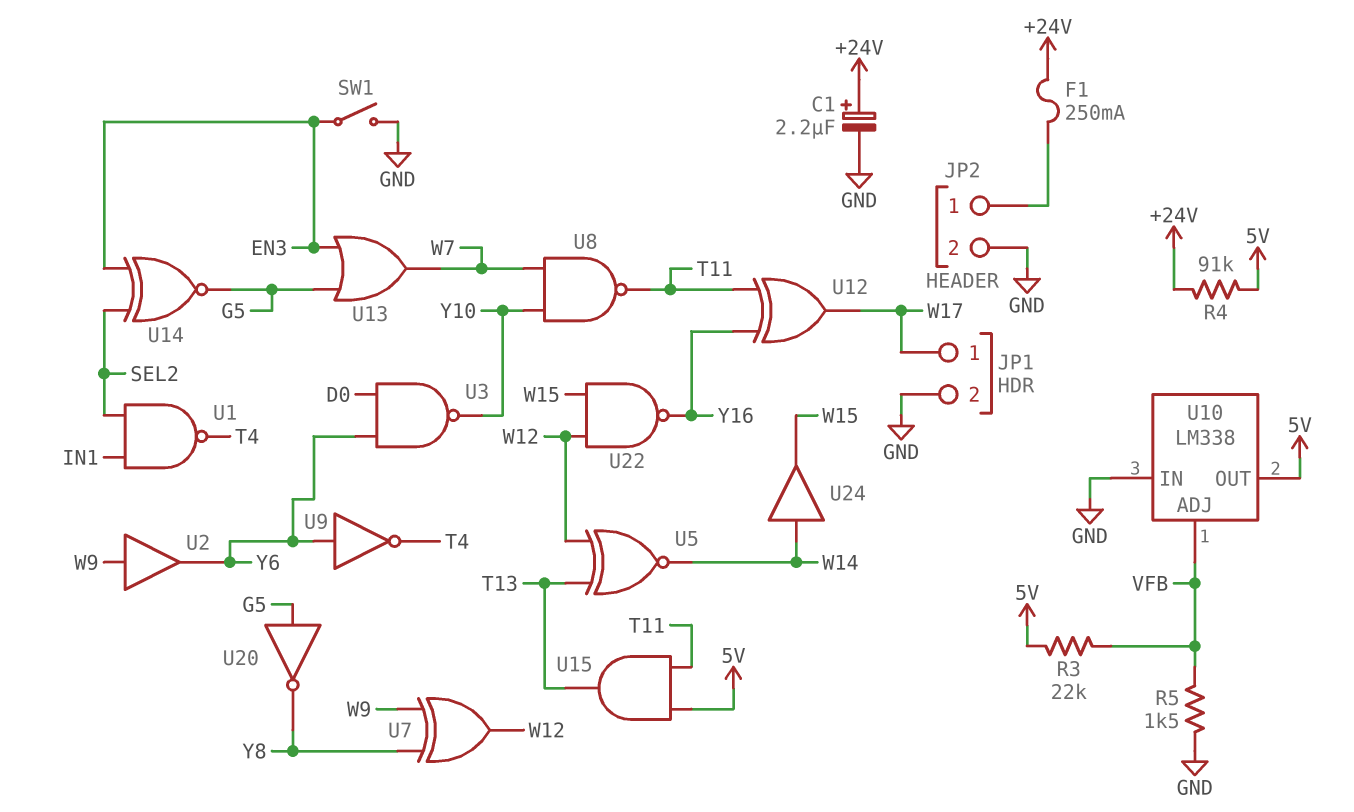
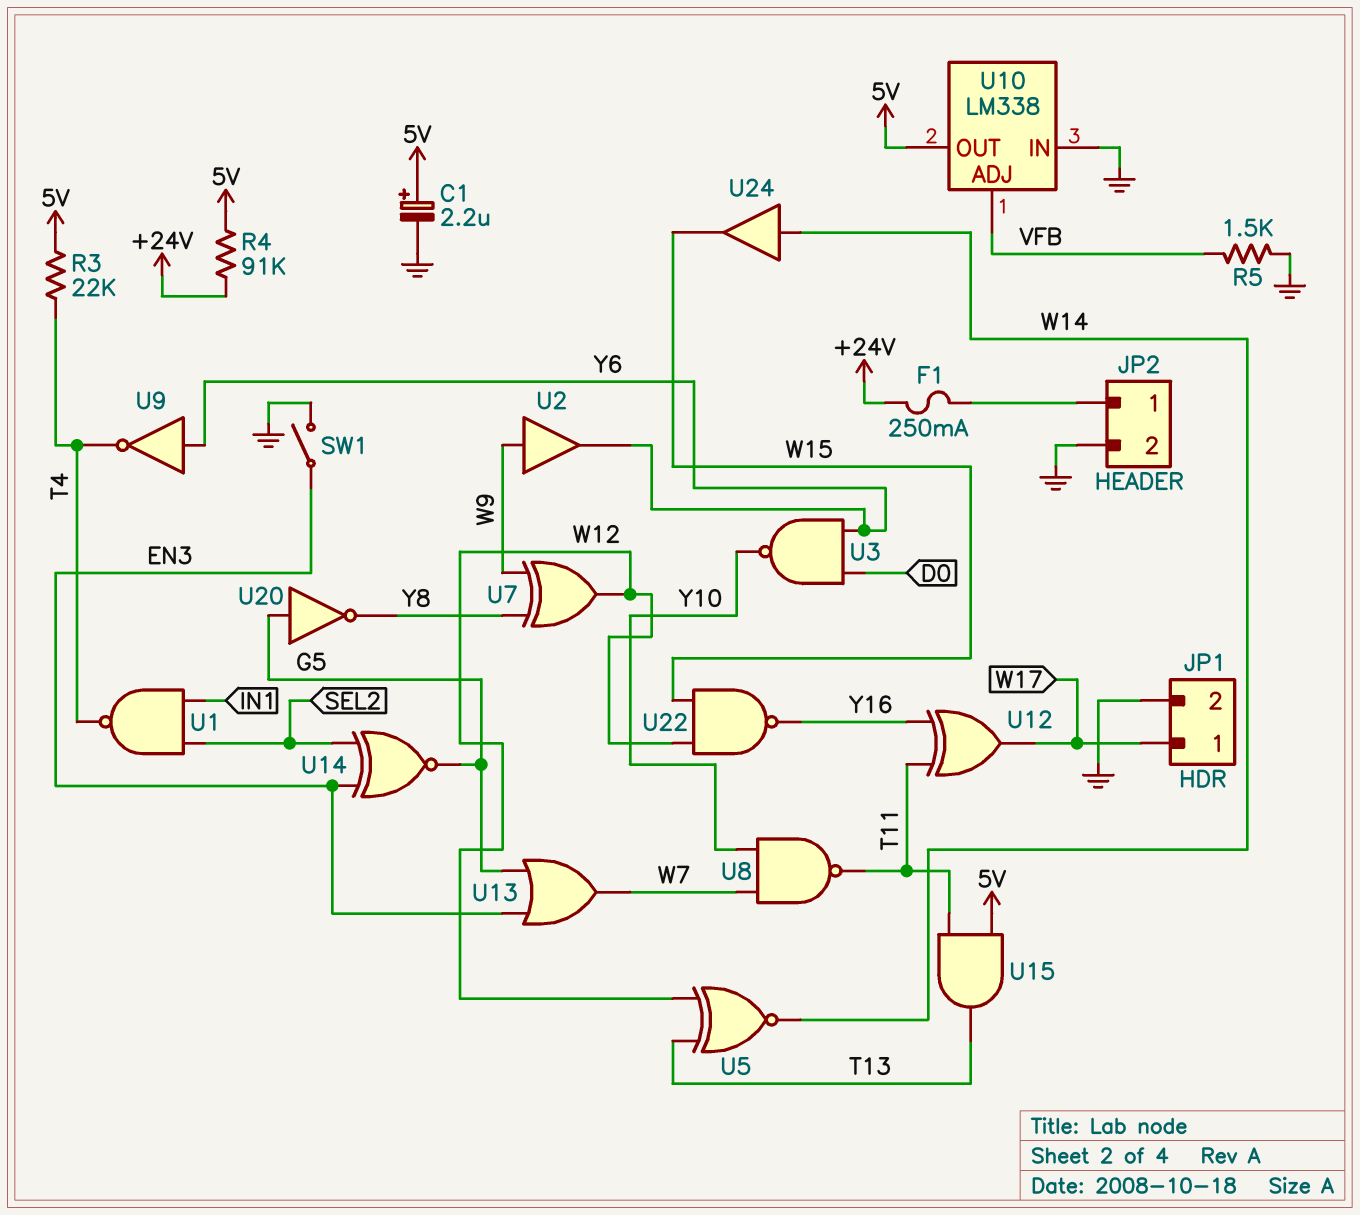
C1: 2.2uF (plus +24V, minus GND) -> 2.2uF (plus 5V, minus GND)
R3: 22k (5V, VFB) -> 22k (5V, T4)

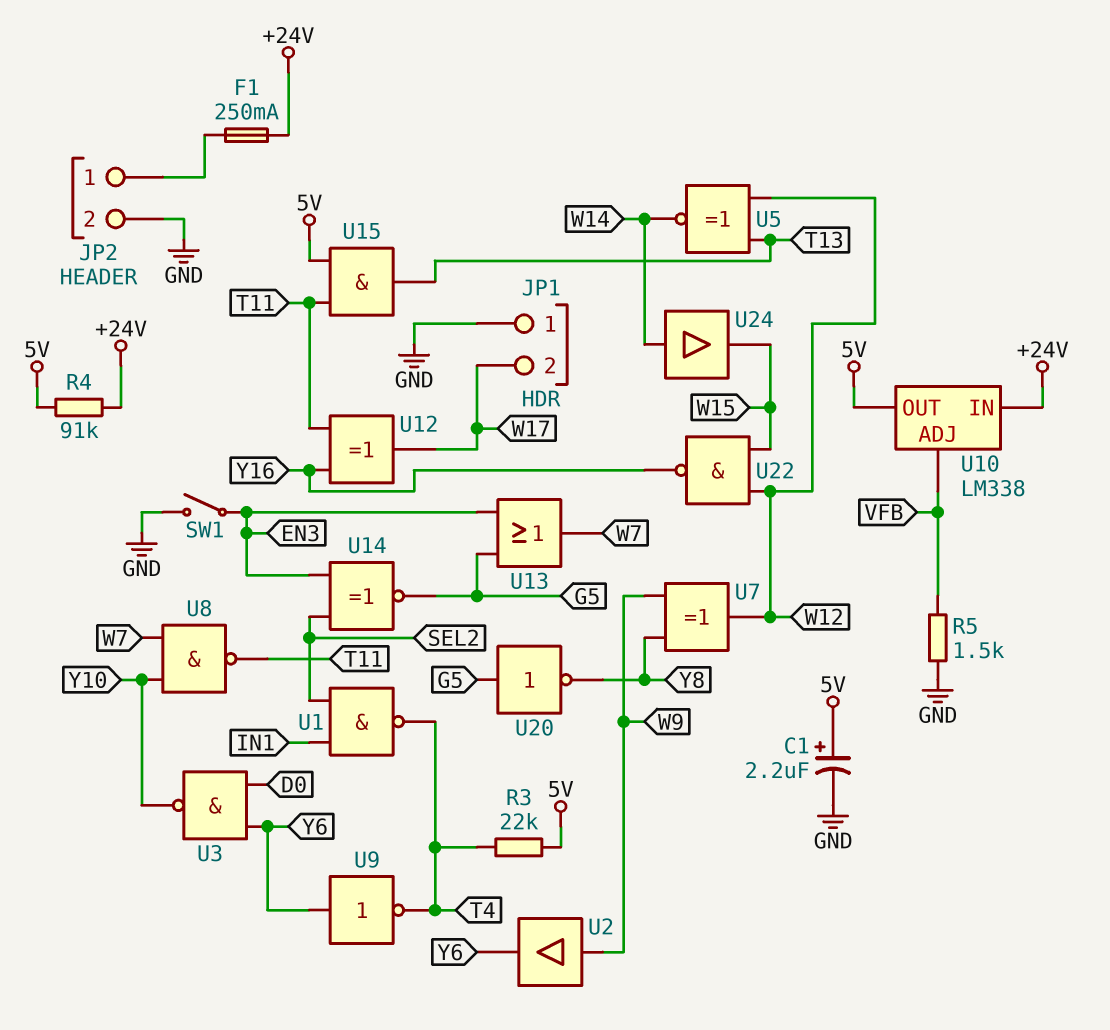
JP1 pin 1: W17 -> GND
JP1 pin 2: GND -> W17
U10 pin IN: GND -> +24V

